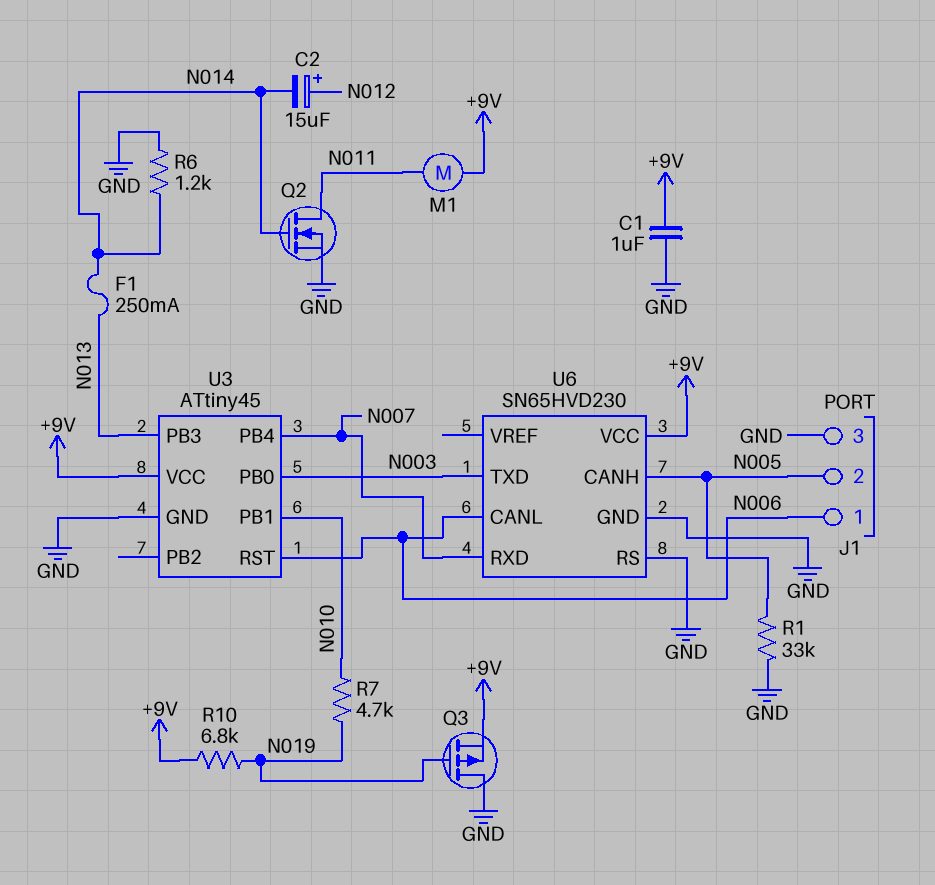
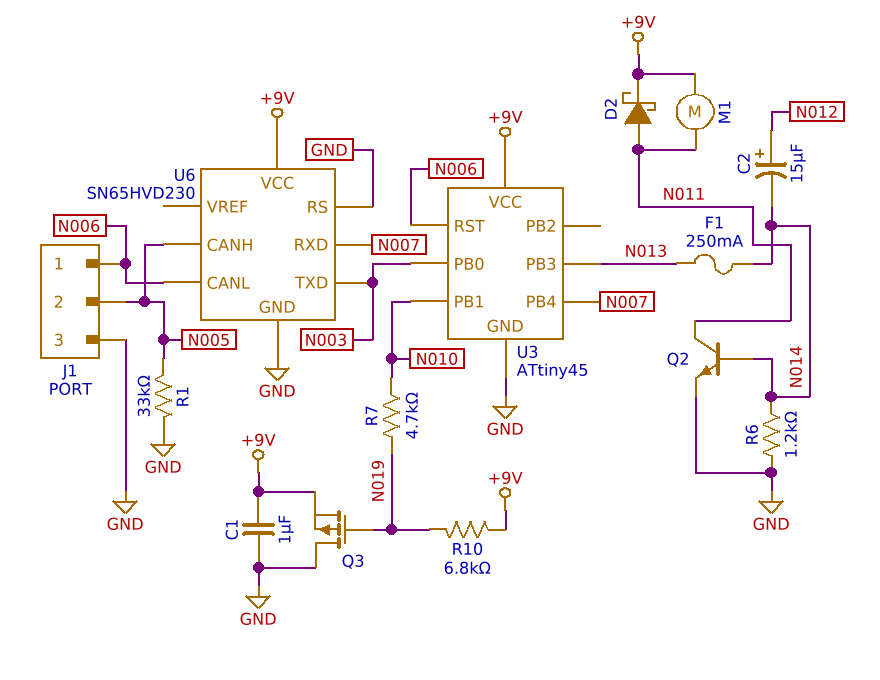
D2: none -> schottky (A N011, K +9V)
Q2: NMOS (G N014, D N011, S GND) -> NPN (B N014, C N011, E GND)

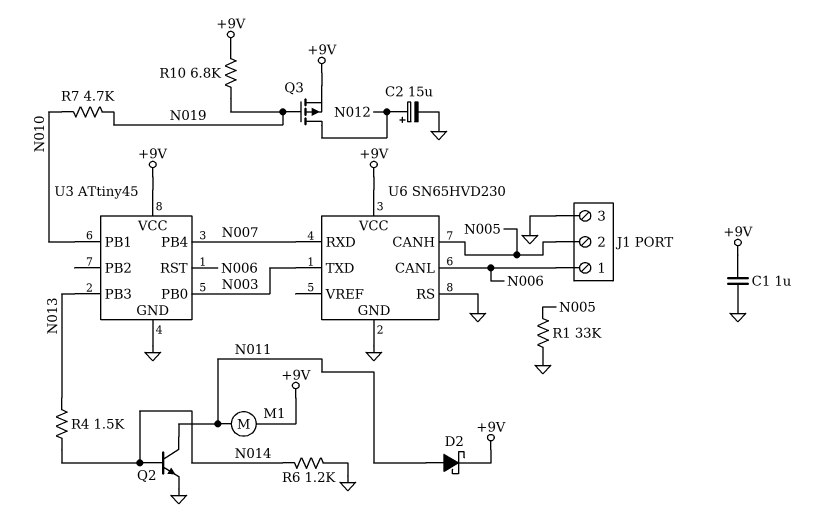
C2: 15uF (plus N012, minus N014) -> 15uF (plus N012, minus GND)
F1: 250mA (N013, N014) -> none
Q3: PMOS (G N019, D GND, S +9V) -> PMOS (G N019, D N012, S +9V)
R4: none -> 1.5k (N013, N014)

